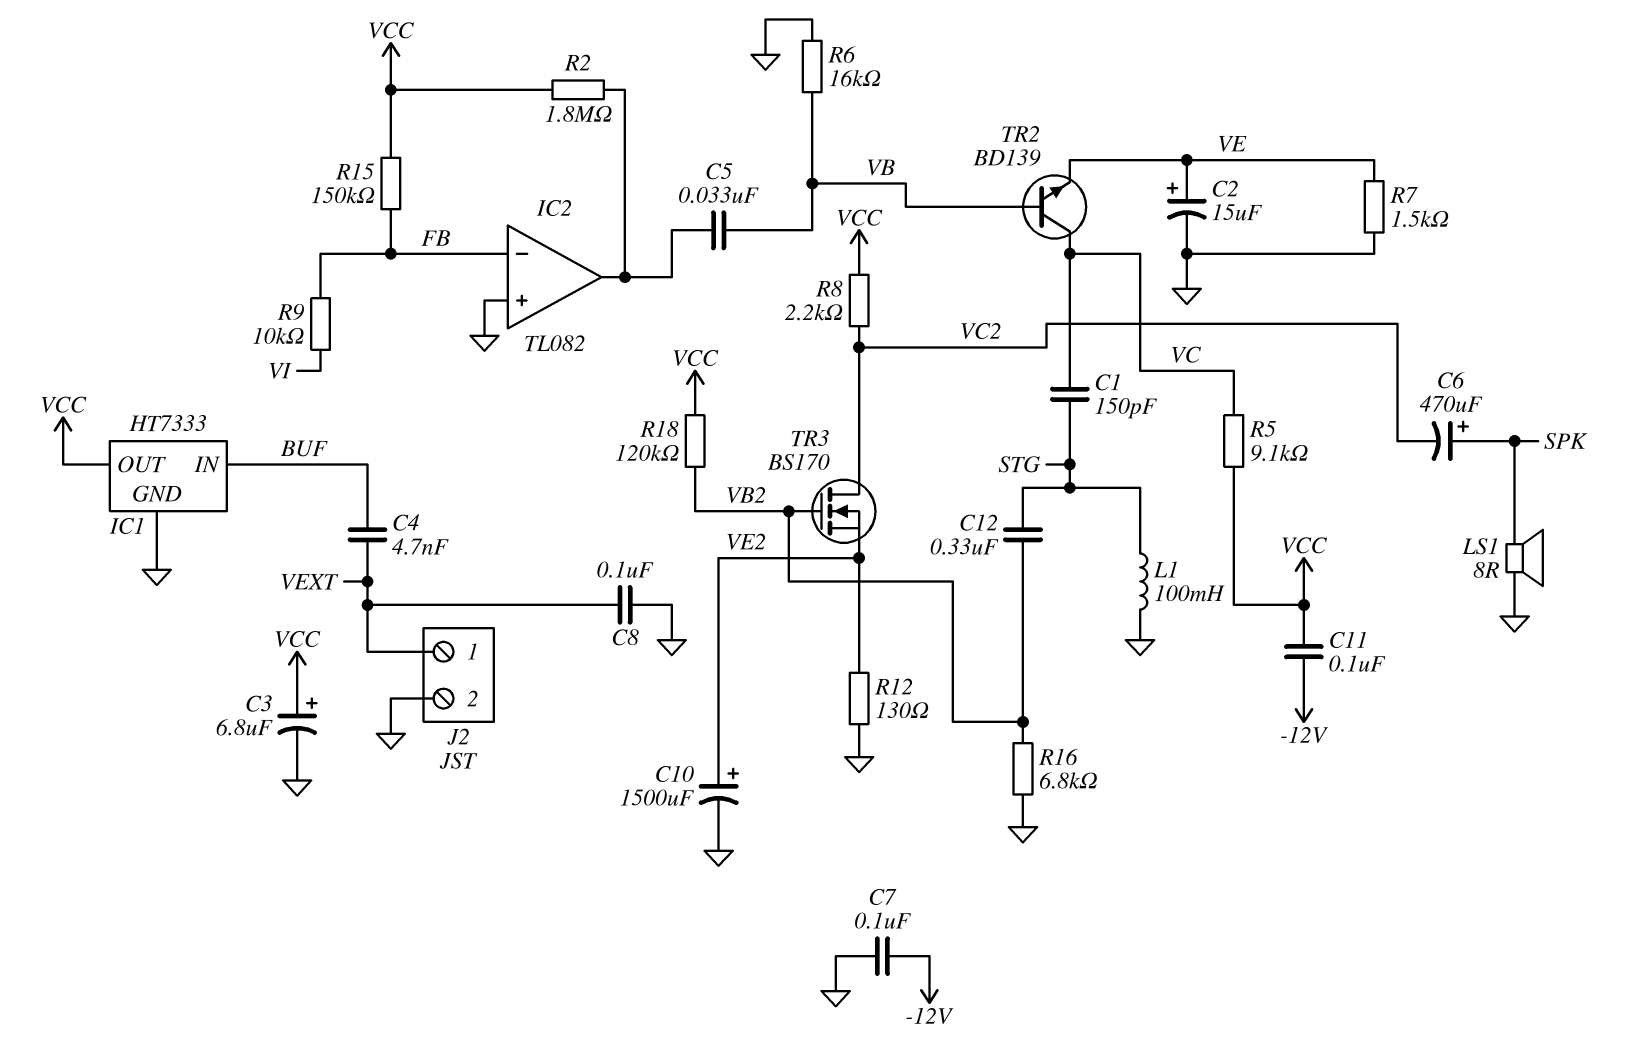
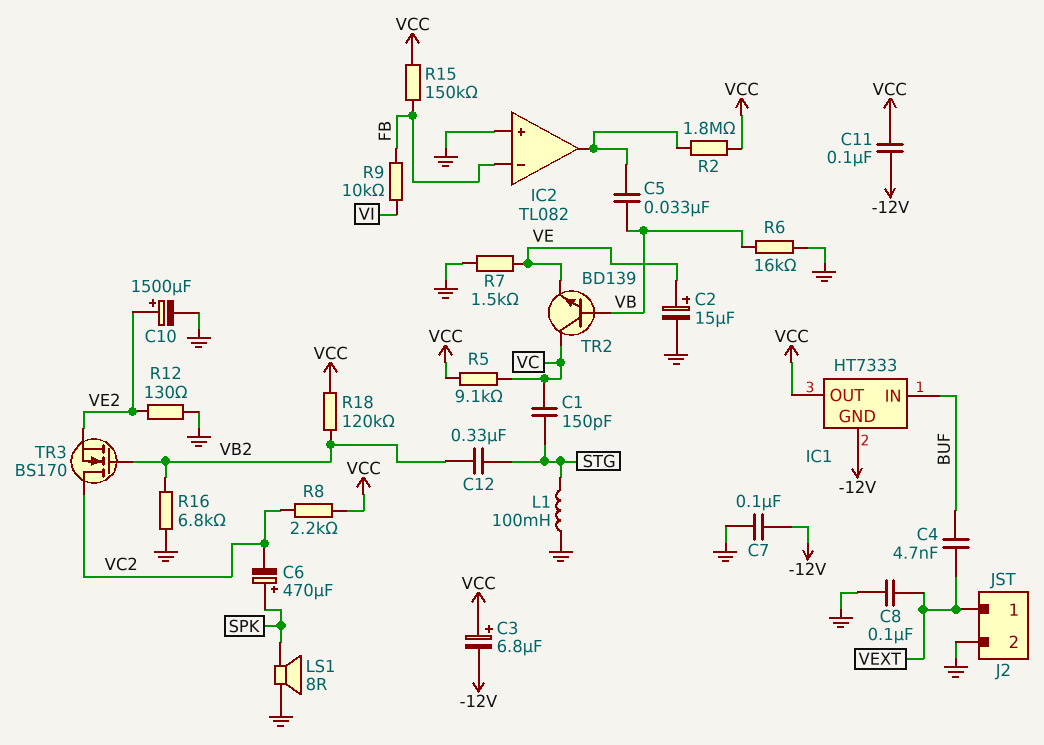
C3: 6.8uF (plus VCC, minus GND) -> 6.8uF (plus VCC, minus -12V)
IC1 pin GND: GND -> -12V

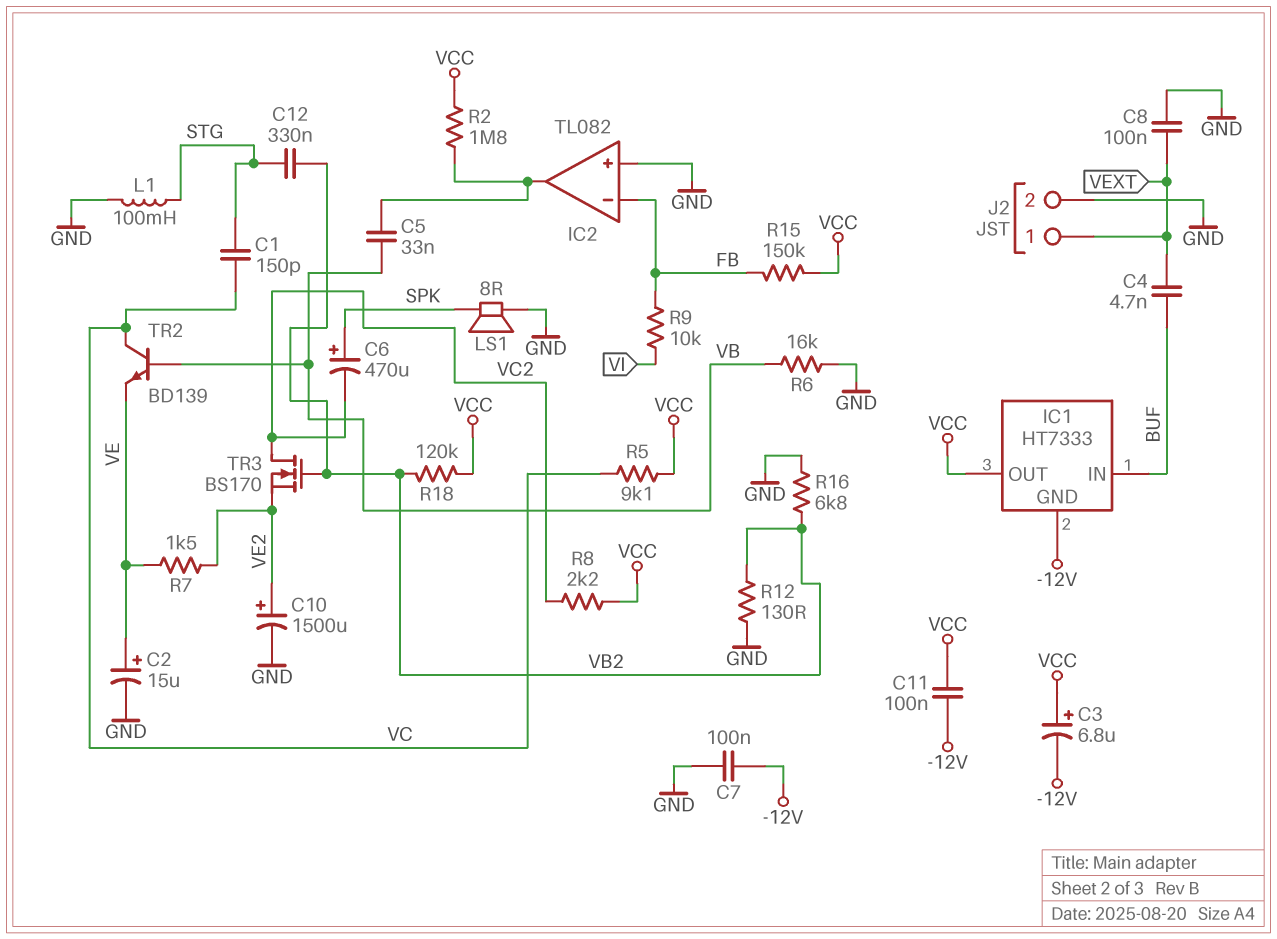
R7: 1.5k (GND, VE) -> 1.5k (VE, VE2)
R12: 130 (GND, VE2) -> 130 (GND, VB2)

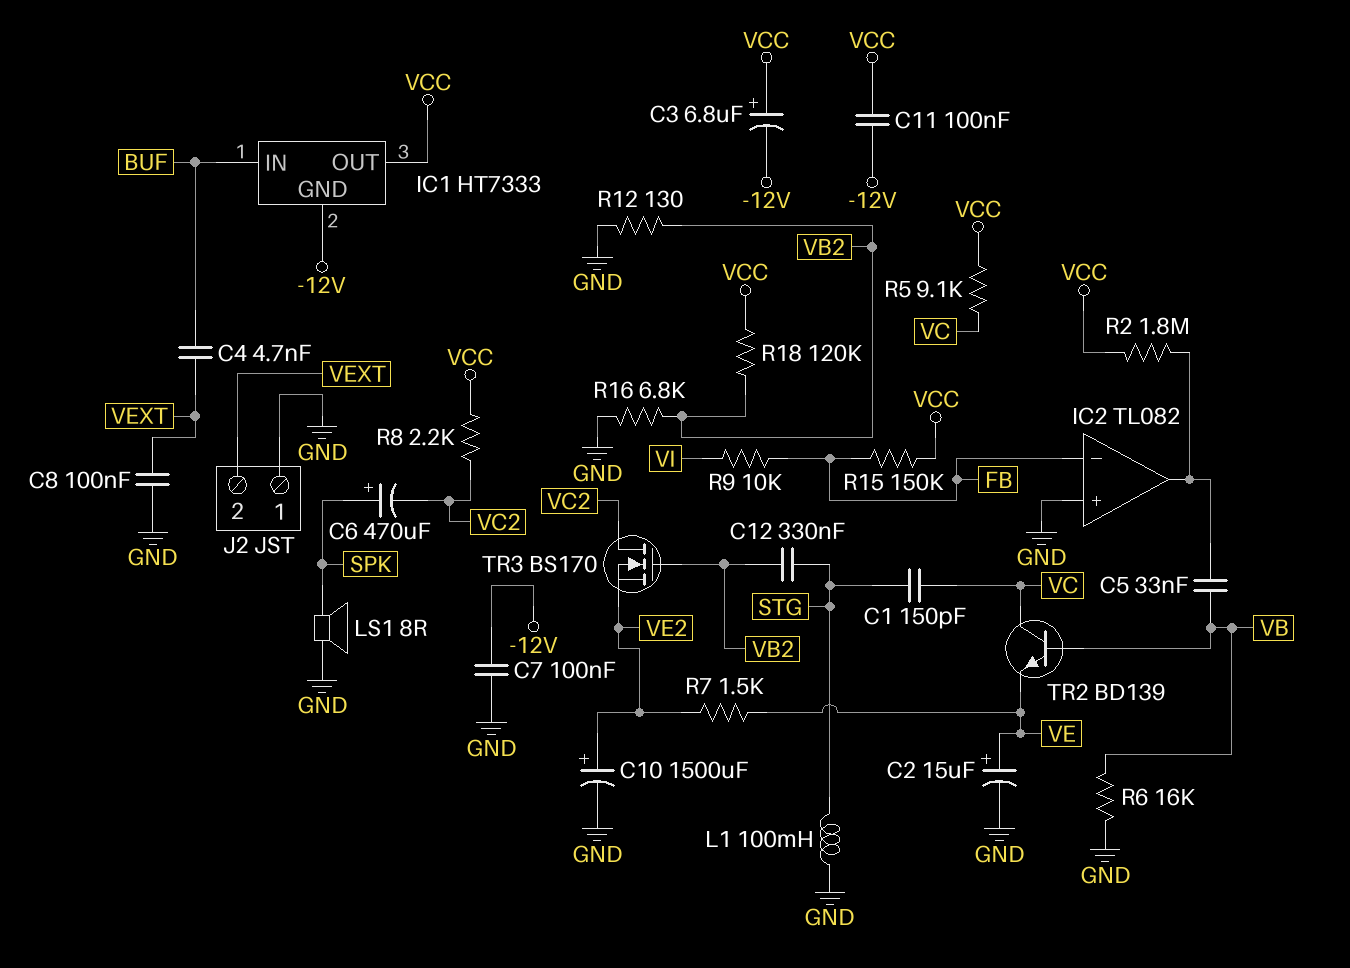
J2 pin 1: VEXT -> GND
J2 pin 2: GND -> VEXT

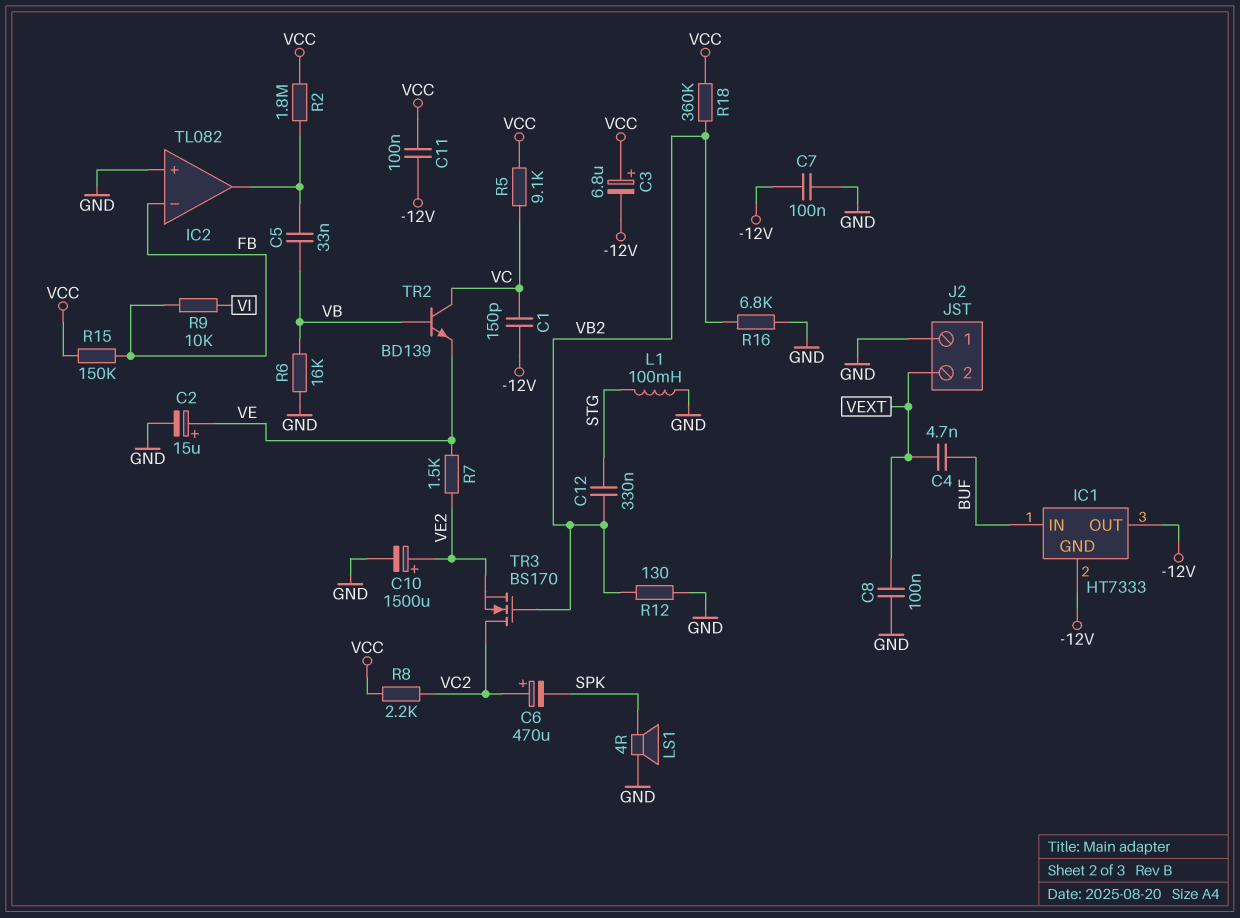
C1: 150pF (STG, VC) -> 150pF (-12V, VC)
C6: 470uF (plus SPK, minus VC2) -> 470uF (plus VC2, minus SPK)
IC1 pin OUT: VCC -> -12V
LS1: speaker 8R (GND, SPK) -> speaker 4R (GND, SPK)
R18: 120k (VB2, VCC) -> 360k (VB2, VCC)

